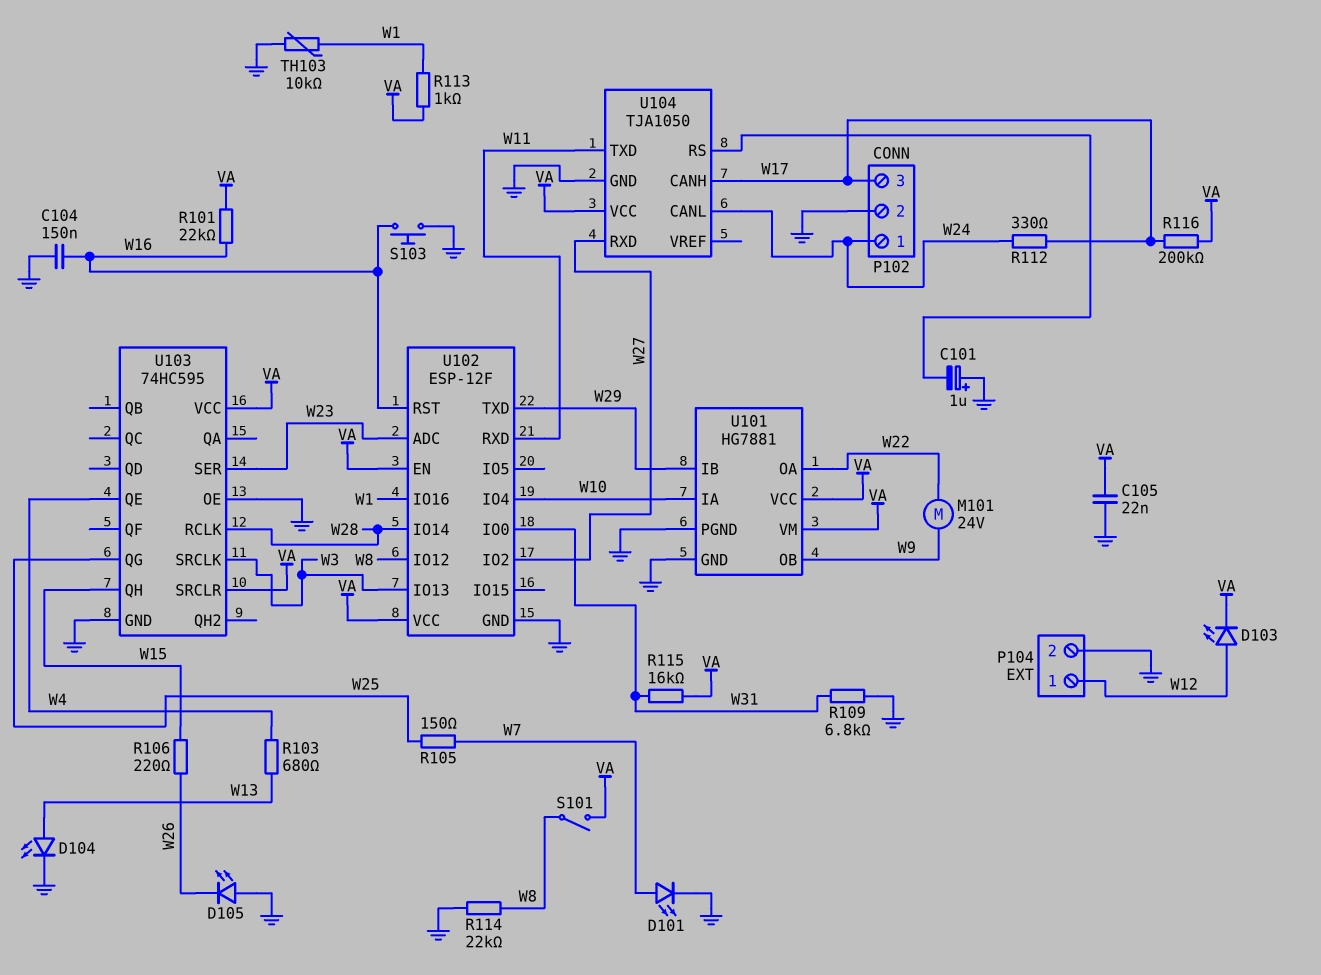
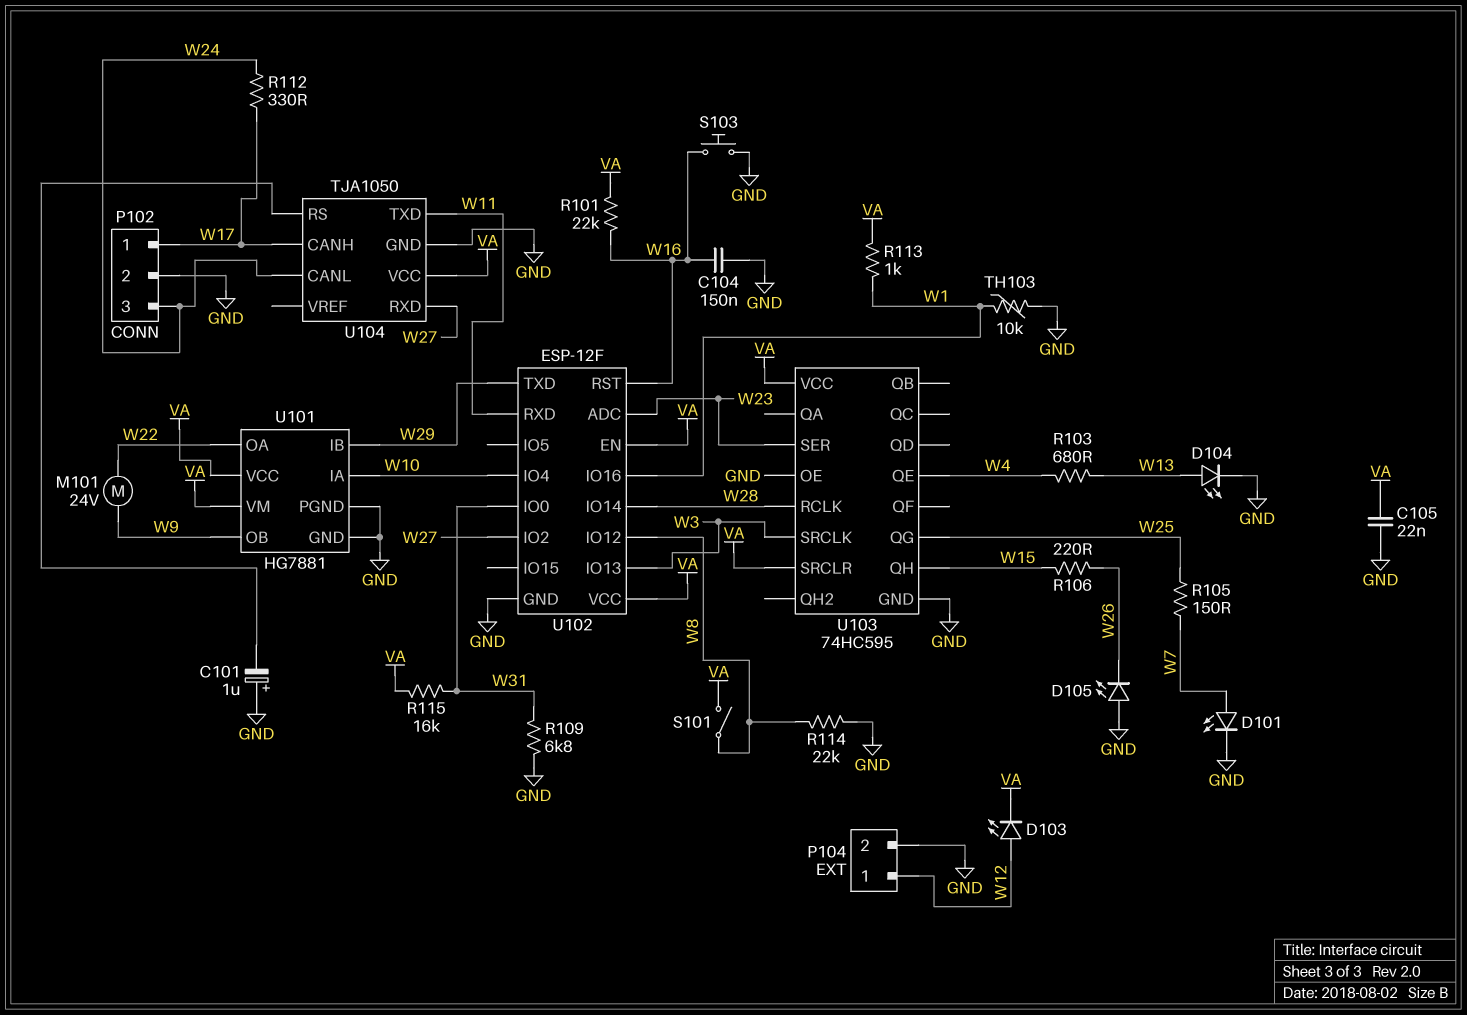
P102 pin 1: W24 -> W17
P102 pin 3: W17 -> W24
R116: 200k (VA, W17) -> none

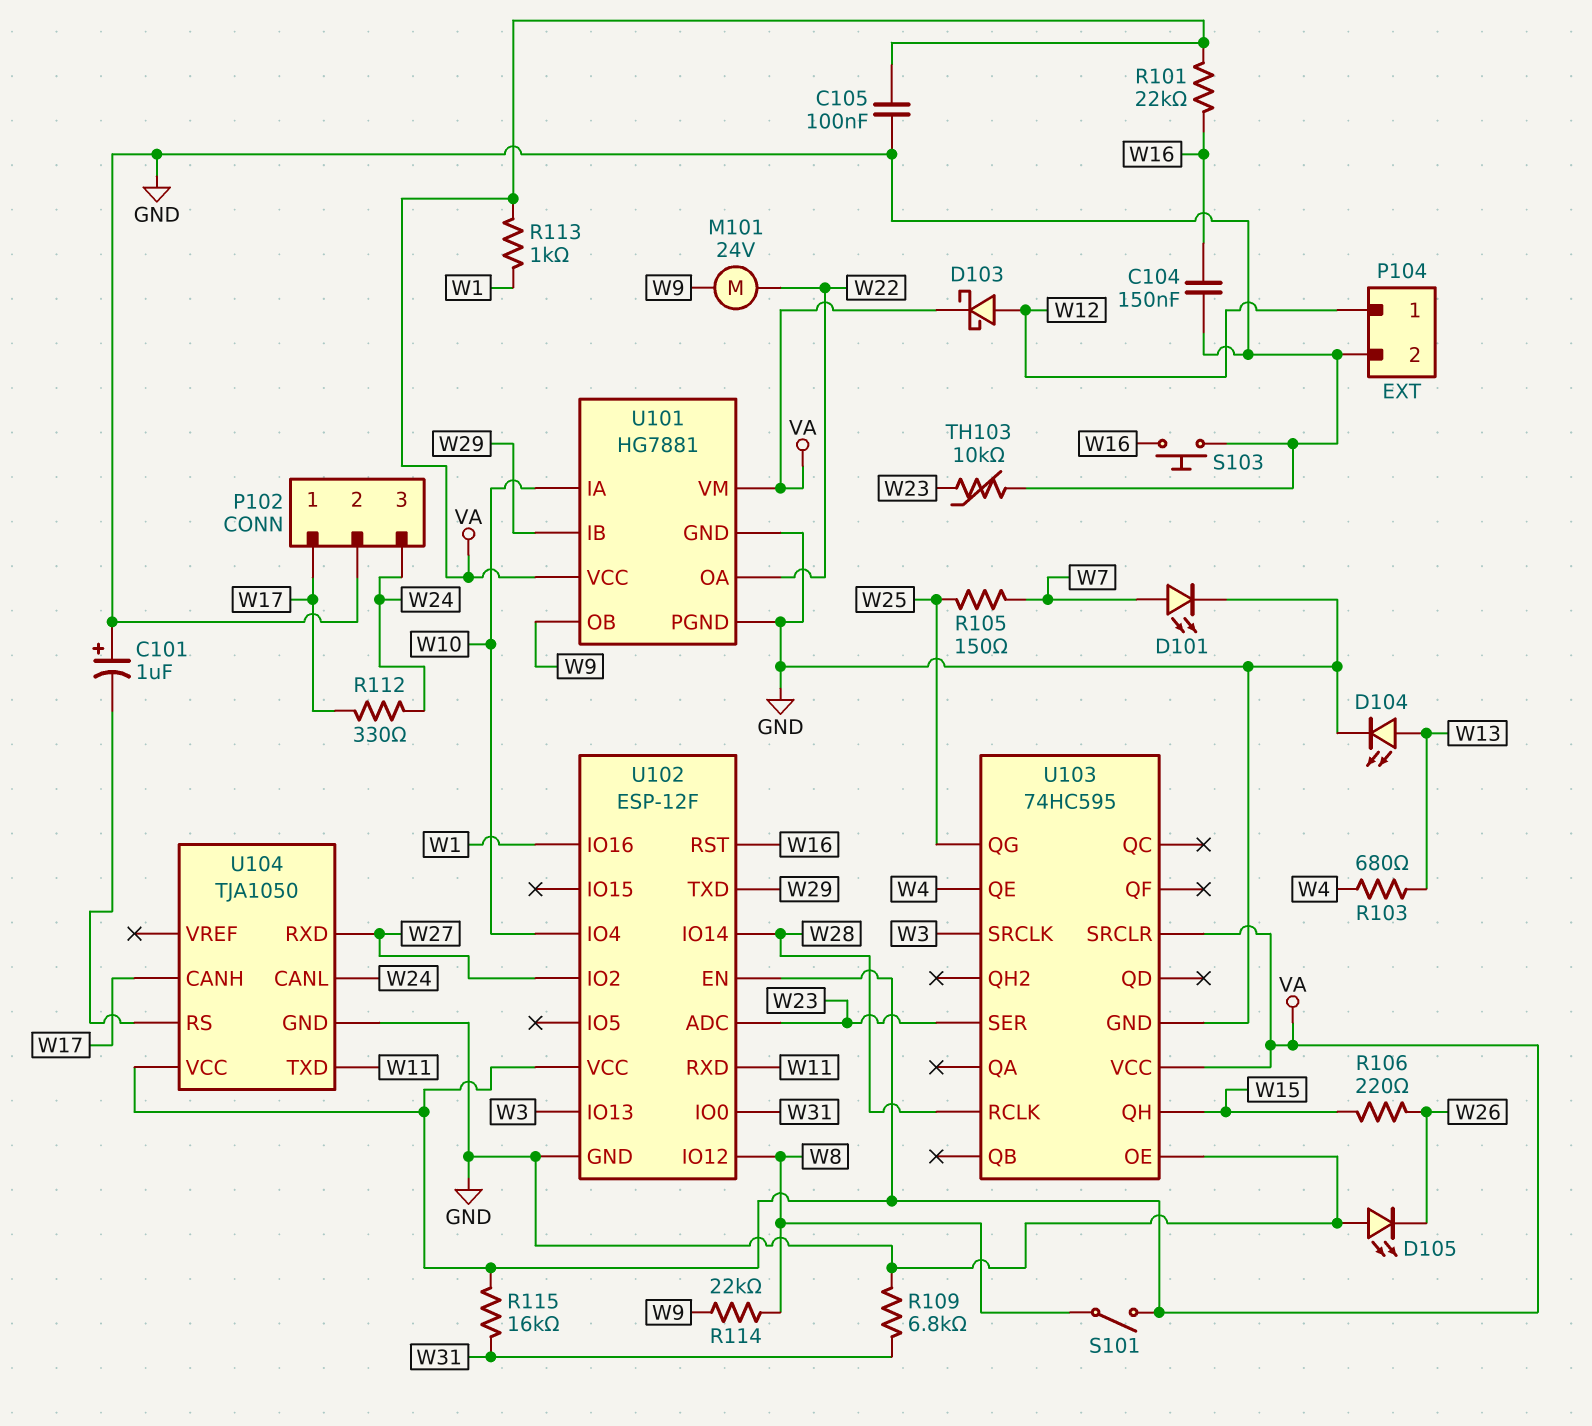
C105: 22nF (GND, VA) -> 100nF (GND, VA)
D103: LED (A W12, K VA) -> schottky (A W12, K VA)
R114: 22k (GND, W8) -> 22k (W8, W9)
TH103: 10k (GND, W1) -> 10k (GND, W23)

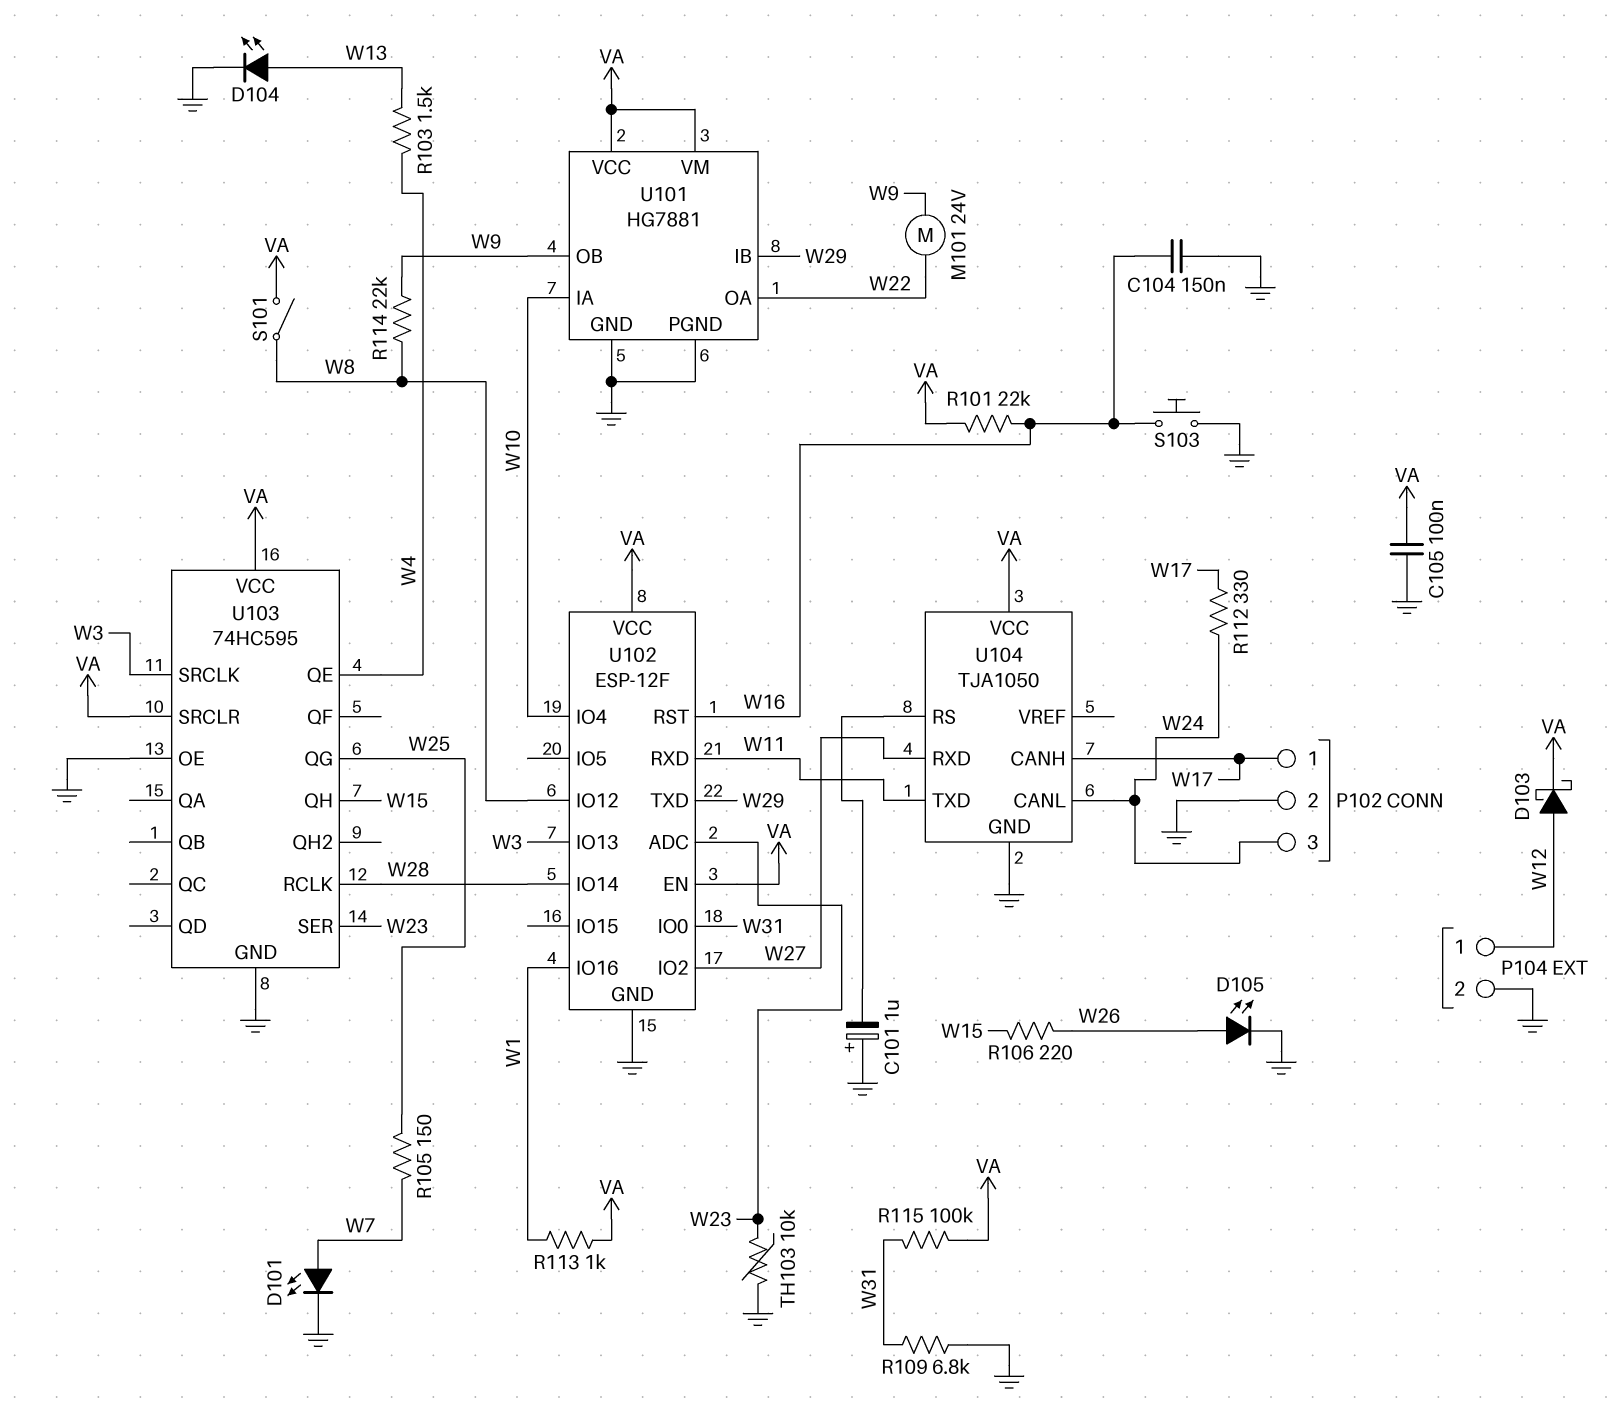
D105: LED (A GND, K W26) -> LED (A W26, K GND)
R103: 680 (W4, W13) -> 1.5k (W4, W13)
R115: 16k (VA, W31) -> 100k (VA, W31)

